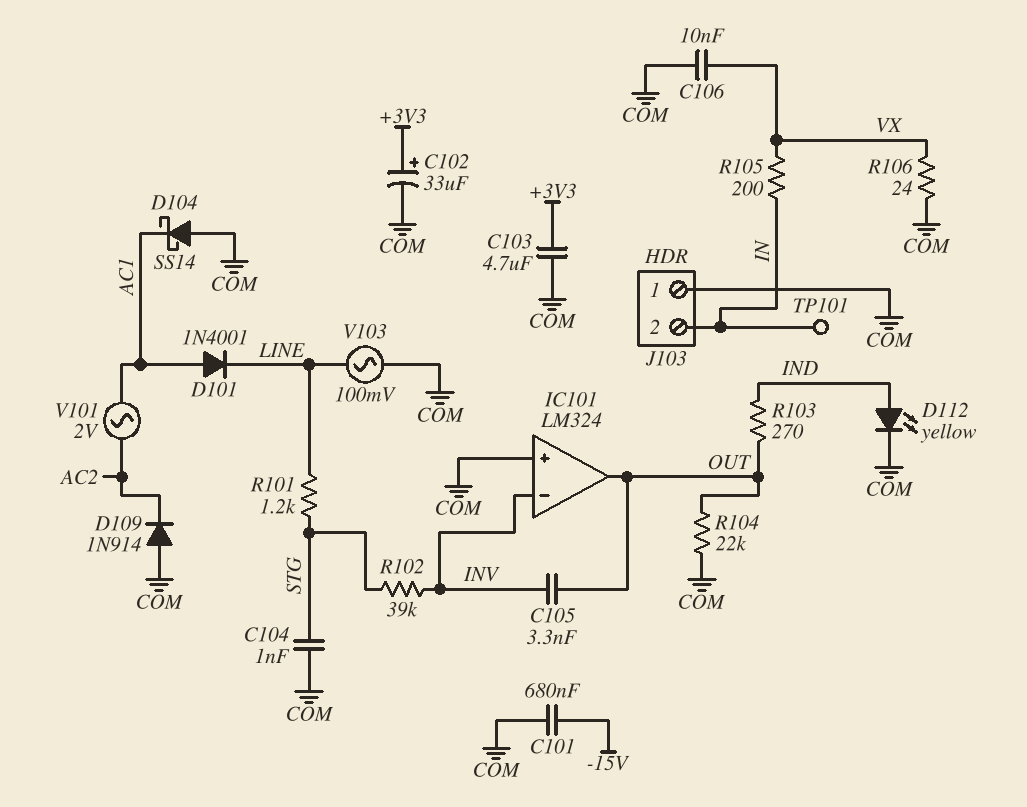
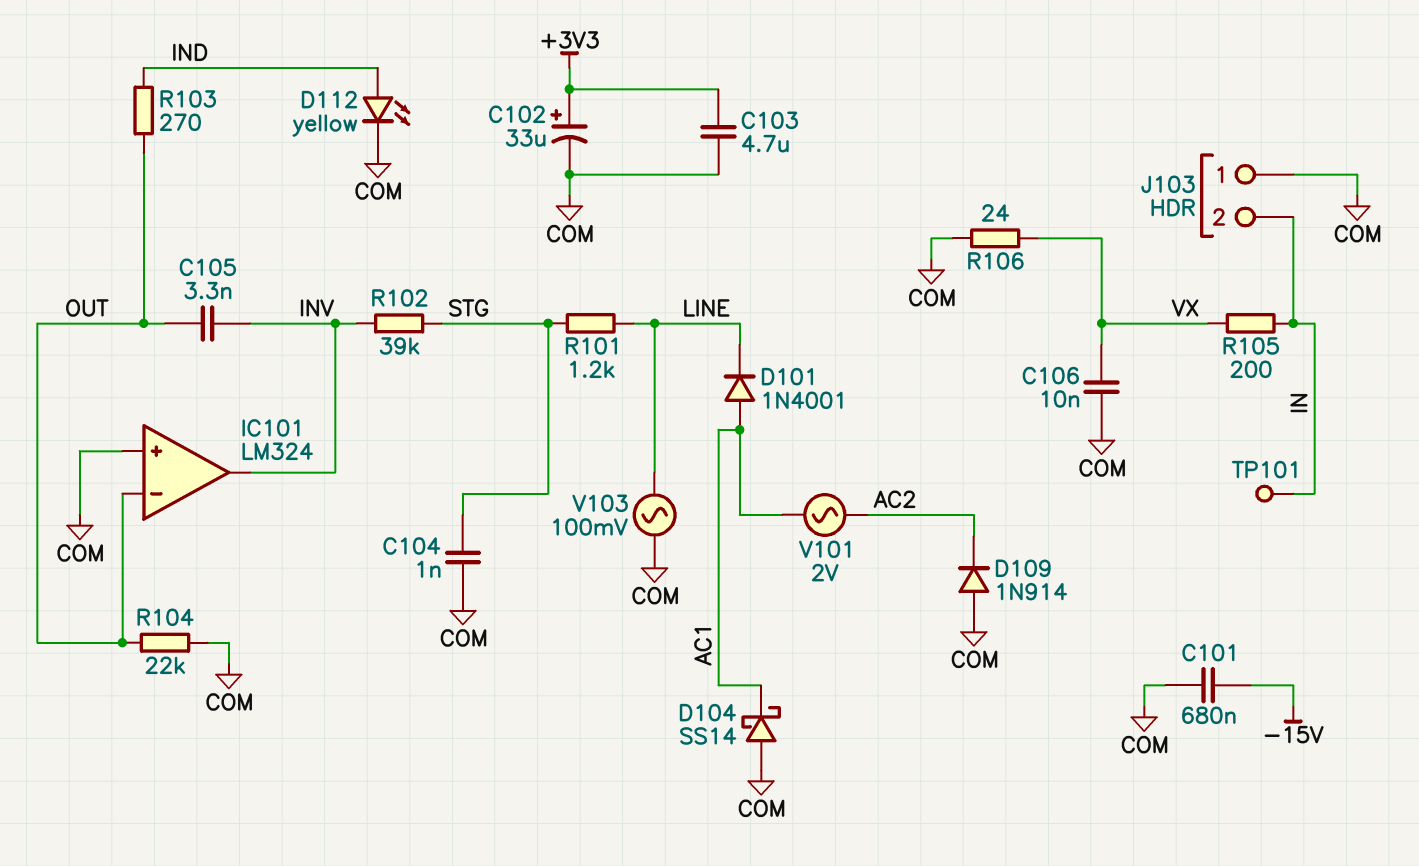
IC101 pin in-: INV -> OUT
IC101 pin out: OUT -> INV

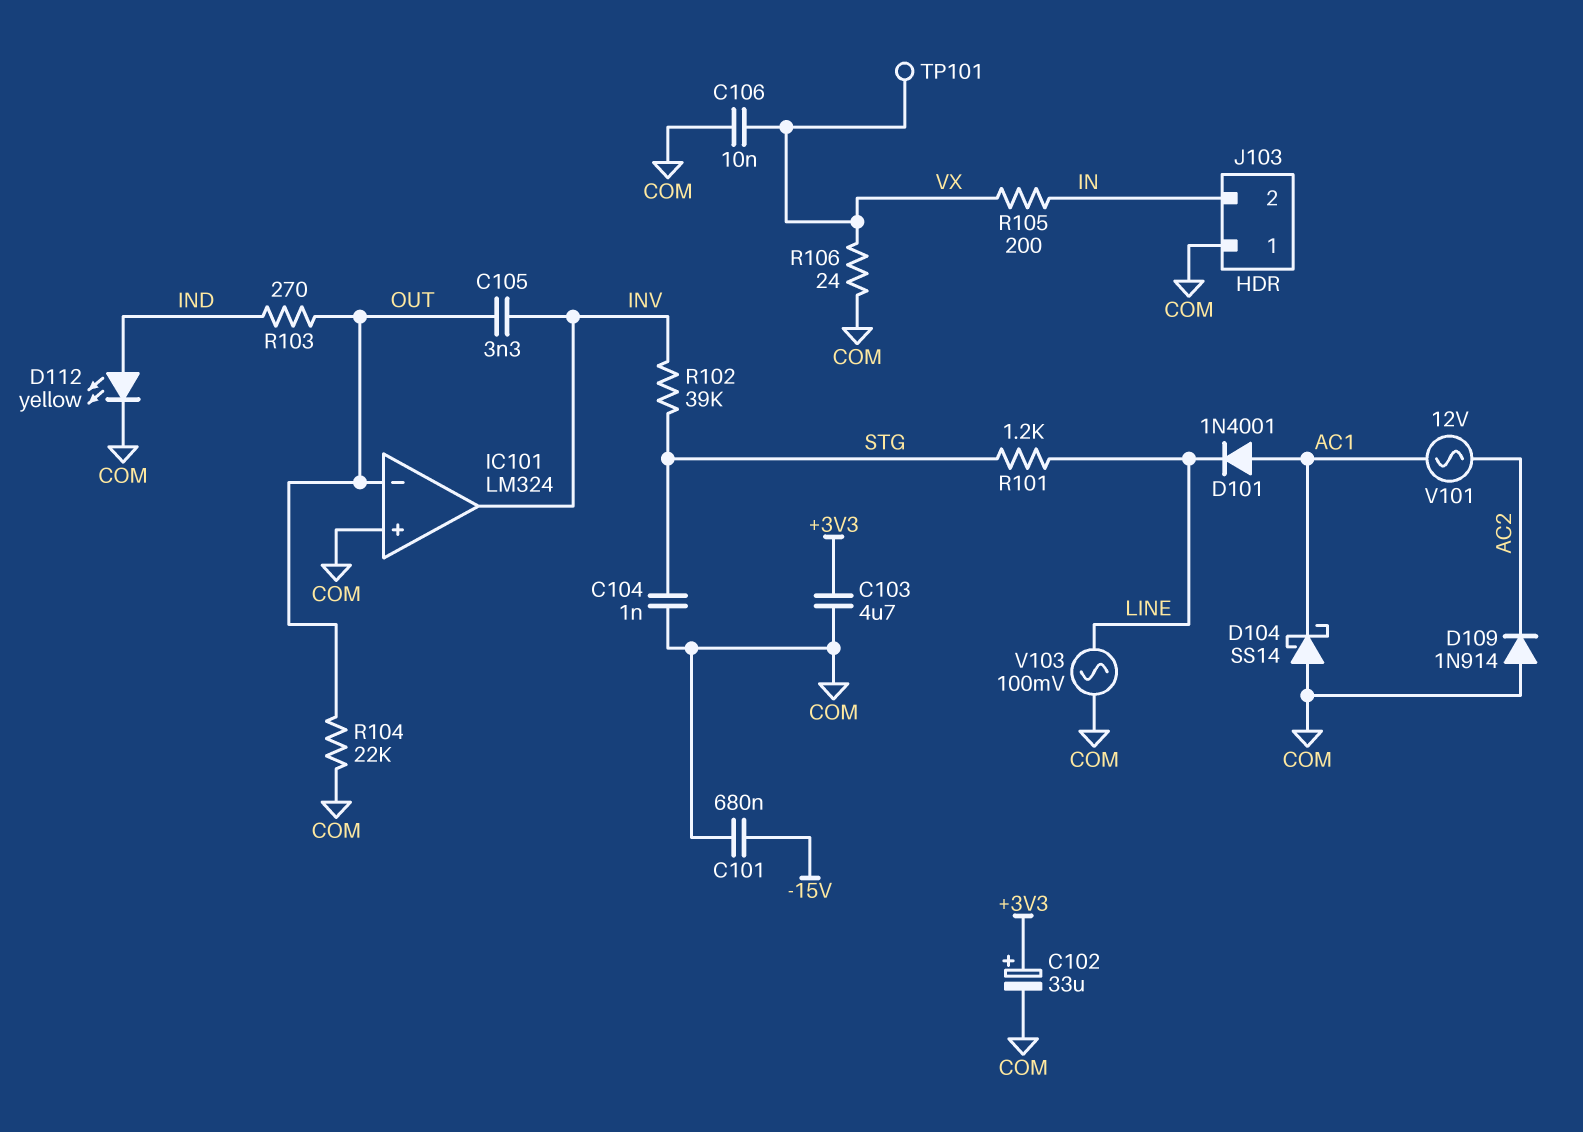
TP101: test point (IN) -> test point (VX)
V101: AC 2V (AC1, AC2) -> AC 12V (AC1, AC2)

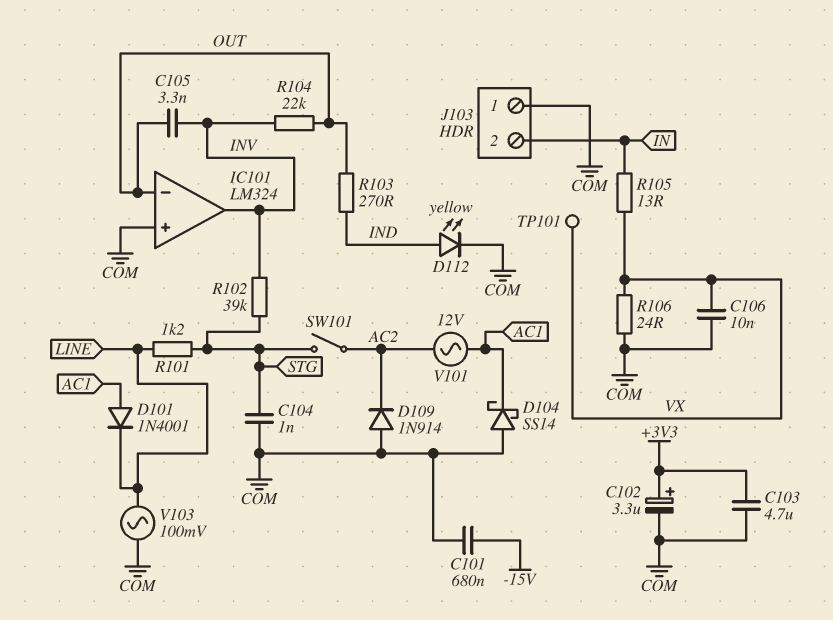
C102: 33uF (plus +3V3, minus COM) -> 3.3uF (plus +3V3, minus COM)
R104: 22k (COM, OUT) -> 22k (INV, OUT)
R105: 200 (IN, VX) -> 13 (IN, VX)
SW101: none -> switch (AC2, STG)

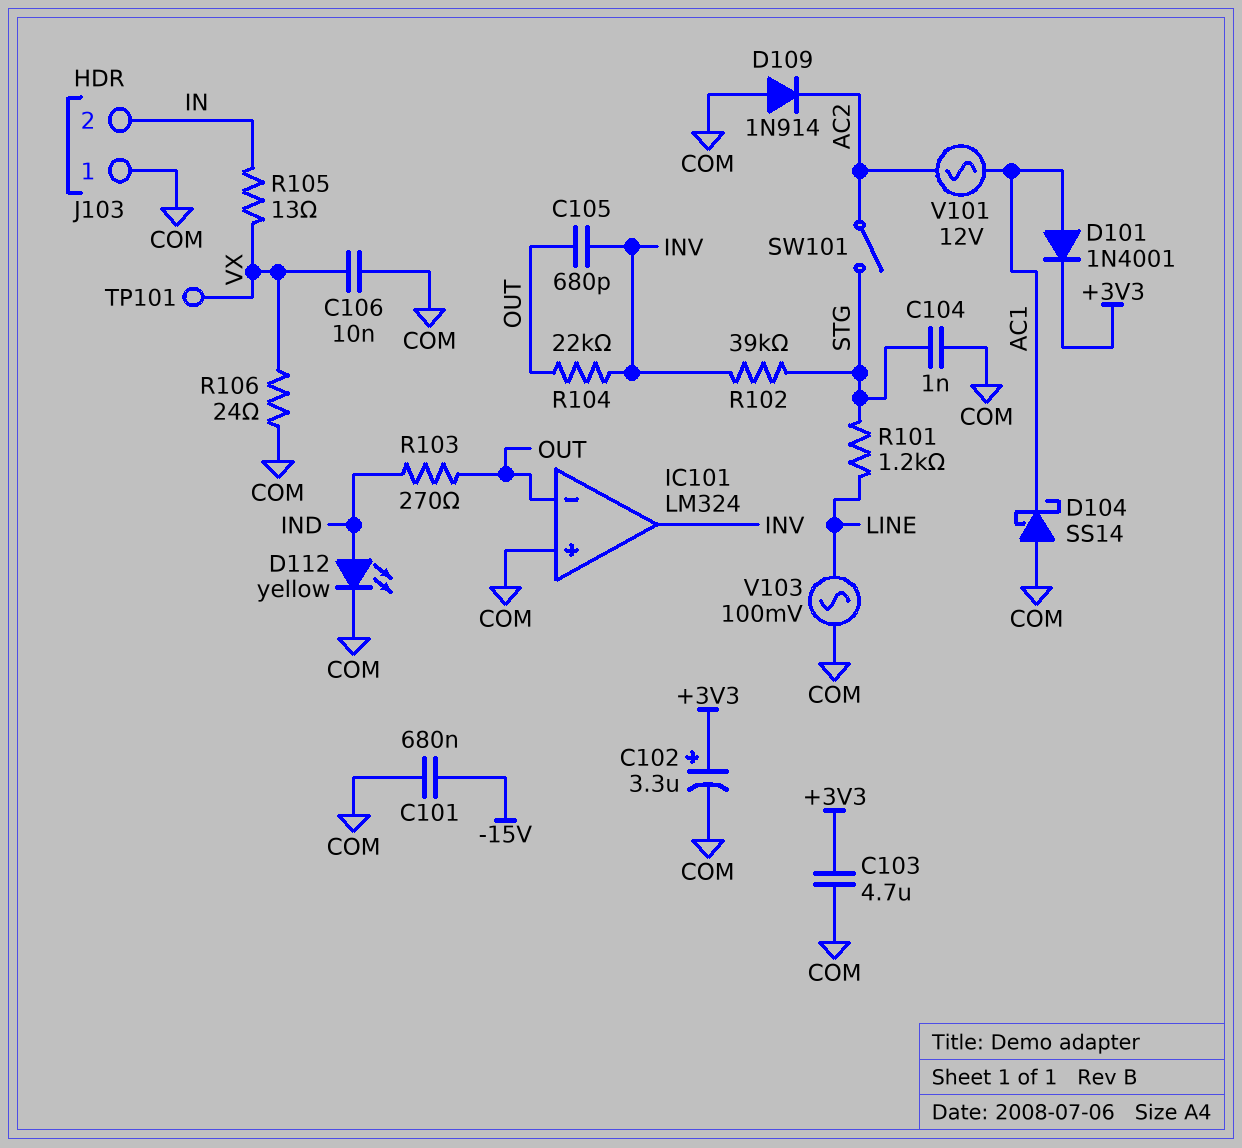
C105: 3.3nF (INV, OUT) -> 680pF (INV, OUT)
D101: diode 1N4001 (A AC1, K LINE) -> diode 1N4001 (A AC1, K +3V3)

